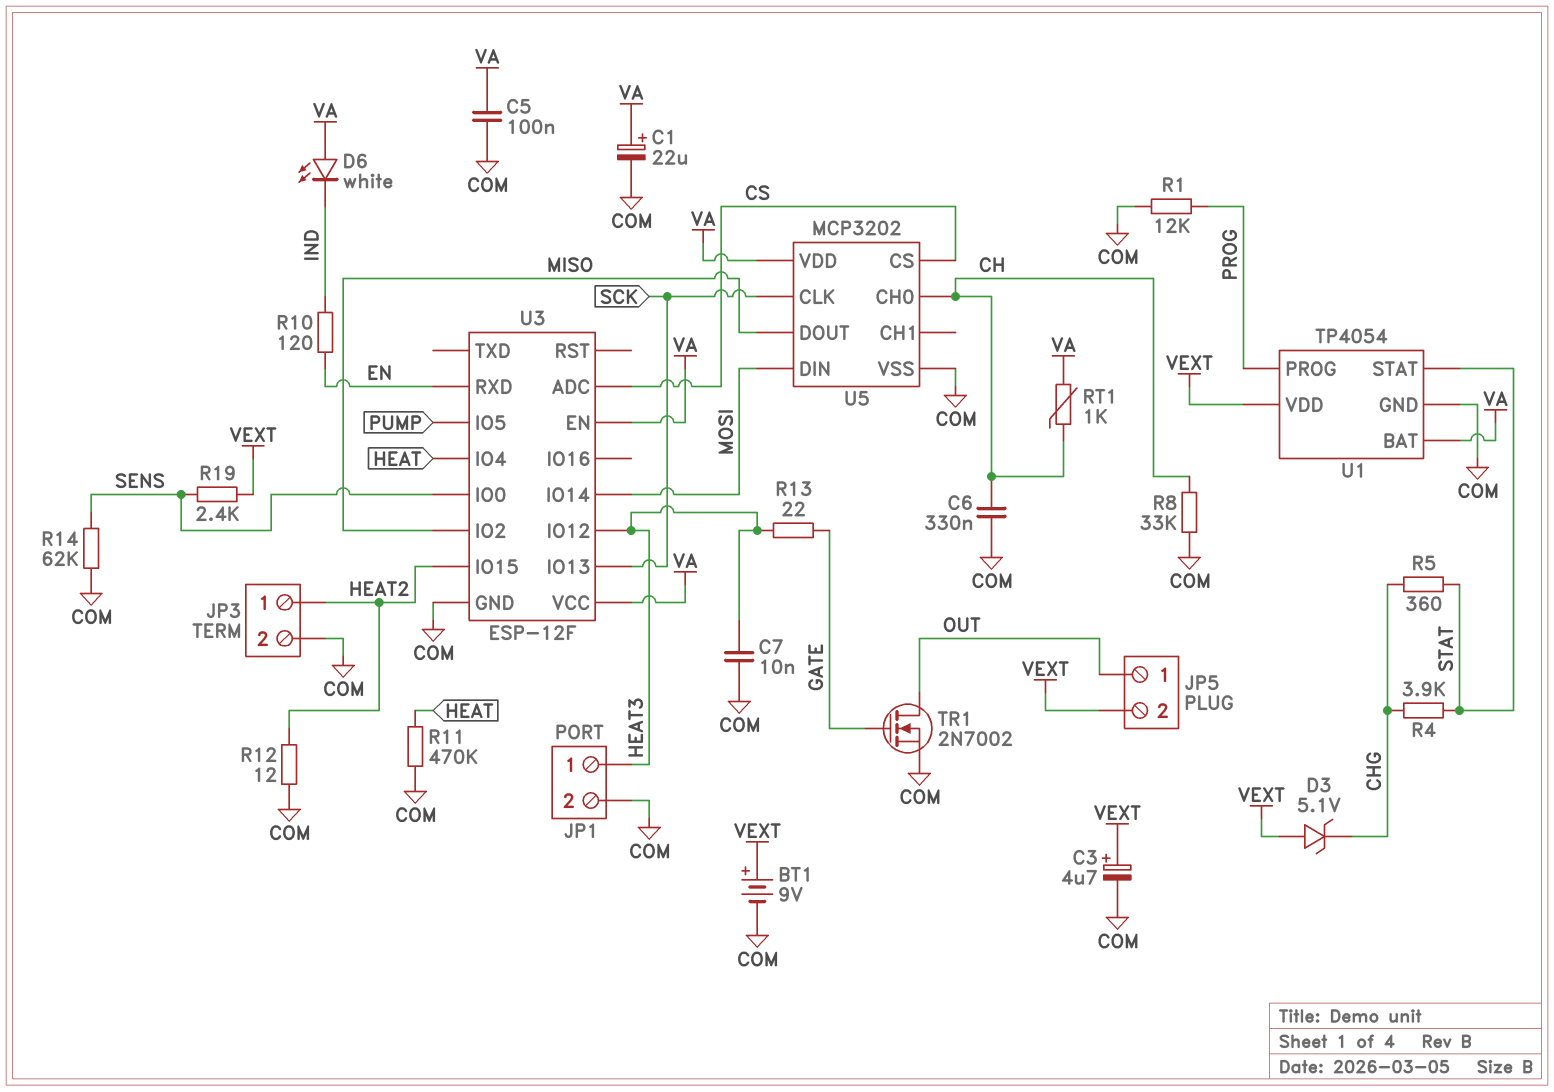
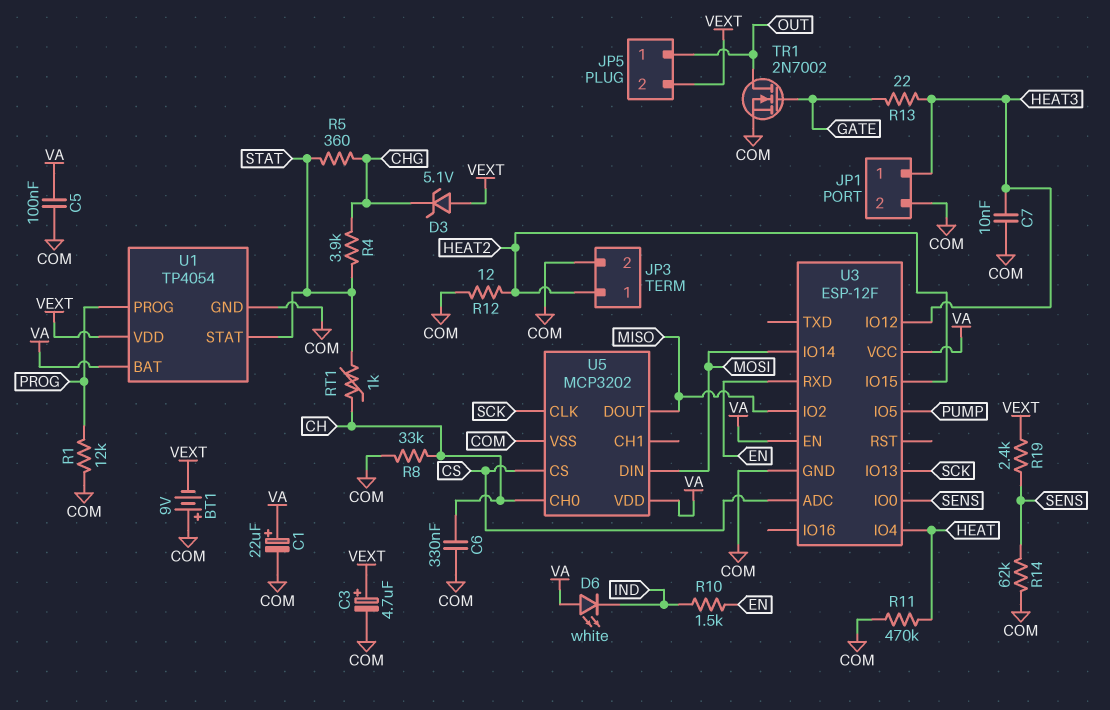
BT1: 9V (plus VEXT, minus COM) -> 9V (plus COM, minus VEXT)
R10: 120 (EN, IND) -> 1.5k (EN, IND)
RT1: 1k (CH, VA) -> 1k (CH, STAT)

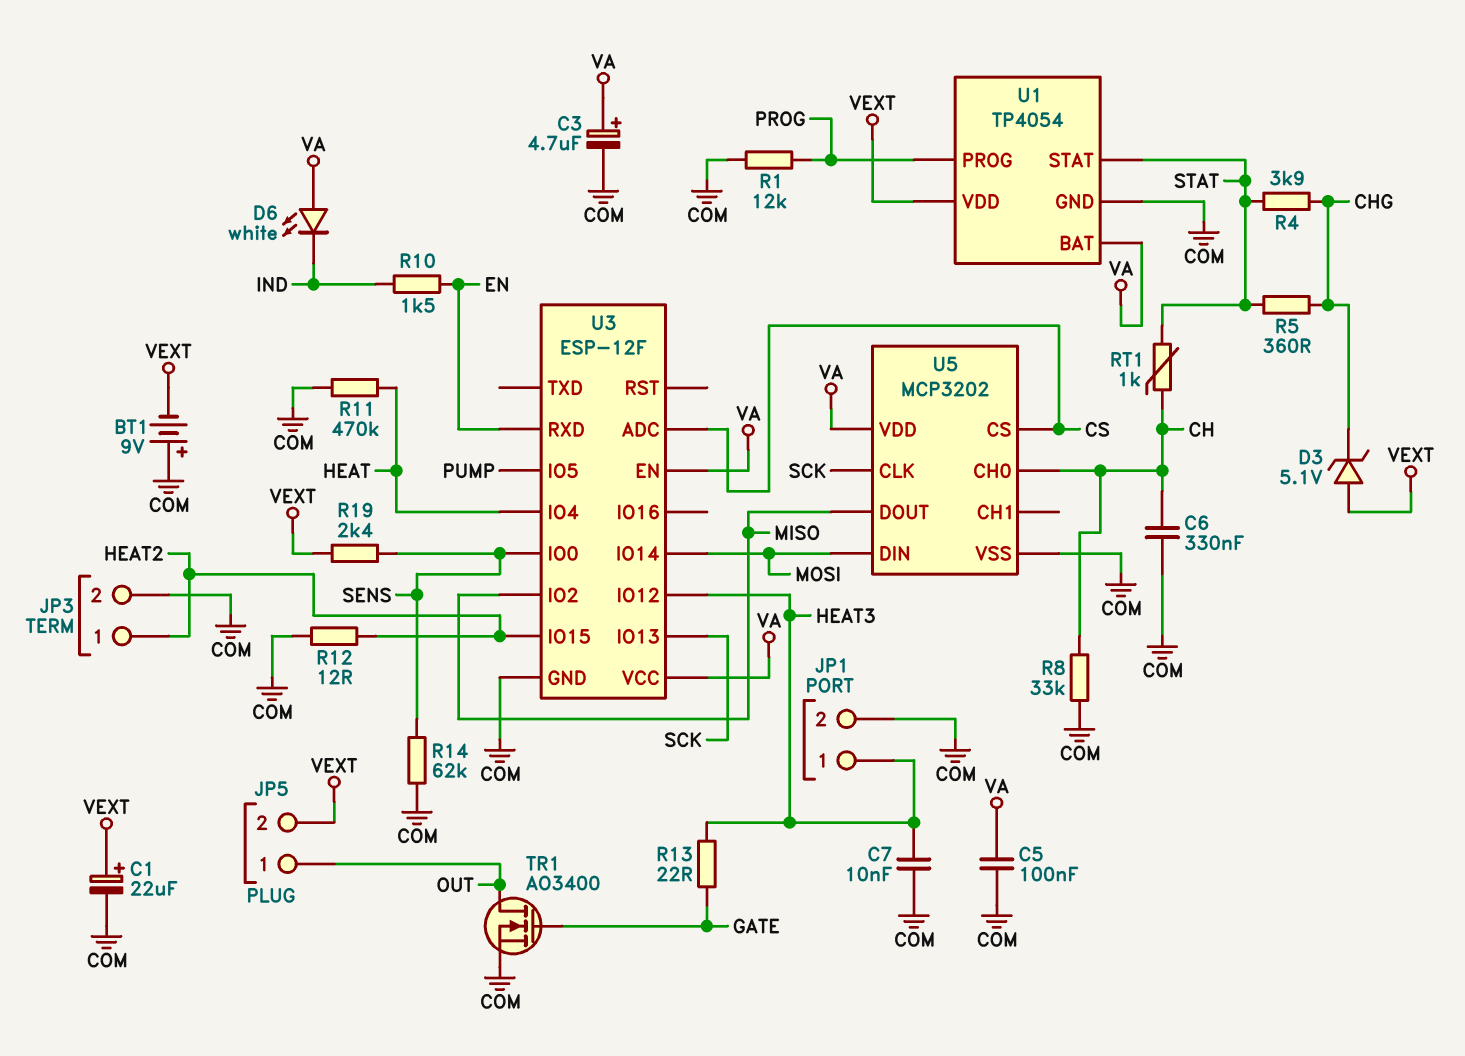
C1: 22uF (plus VA, minus COM) -> 22uF (plus VEXT, minus COM)
C3: 4.7uF (plus VEXT, minus COM) -> 4.7uF (plus VA, minus COM)
TR1: NMOS 2N7002 (G GATE, D OUT, S COM) -> NMOS AO3400 (G GATE, D OUT, S COM)

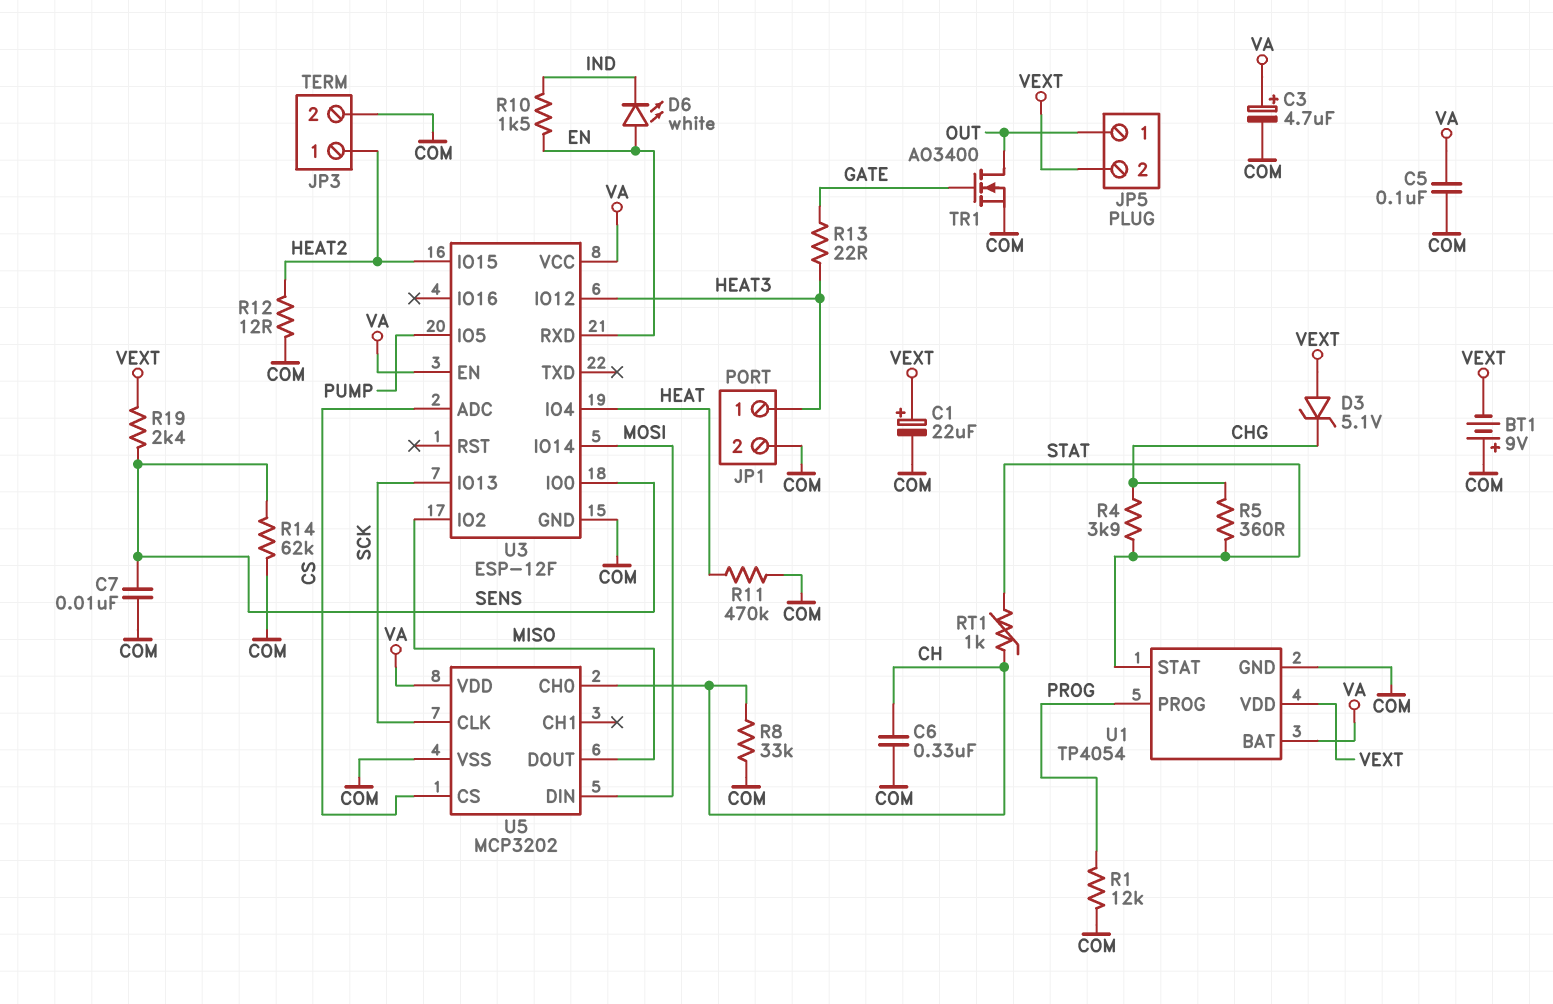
C7: 10nF (COM, HEAT3) -> 10nF (COM, SENS)
D6: LED white (A VA, K IND) -> LED white (A EN, K IND)

